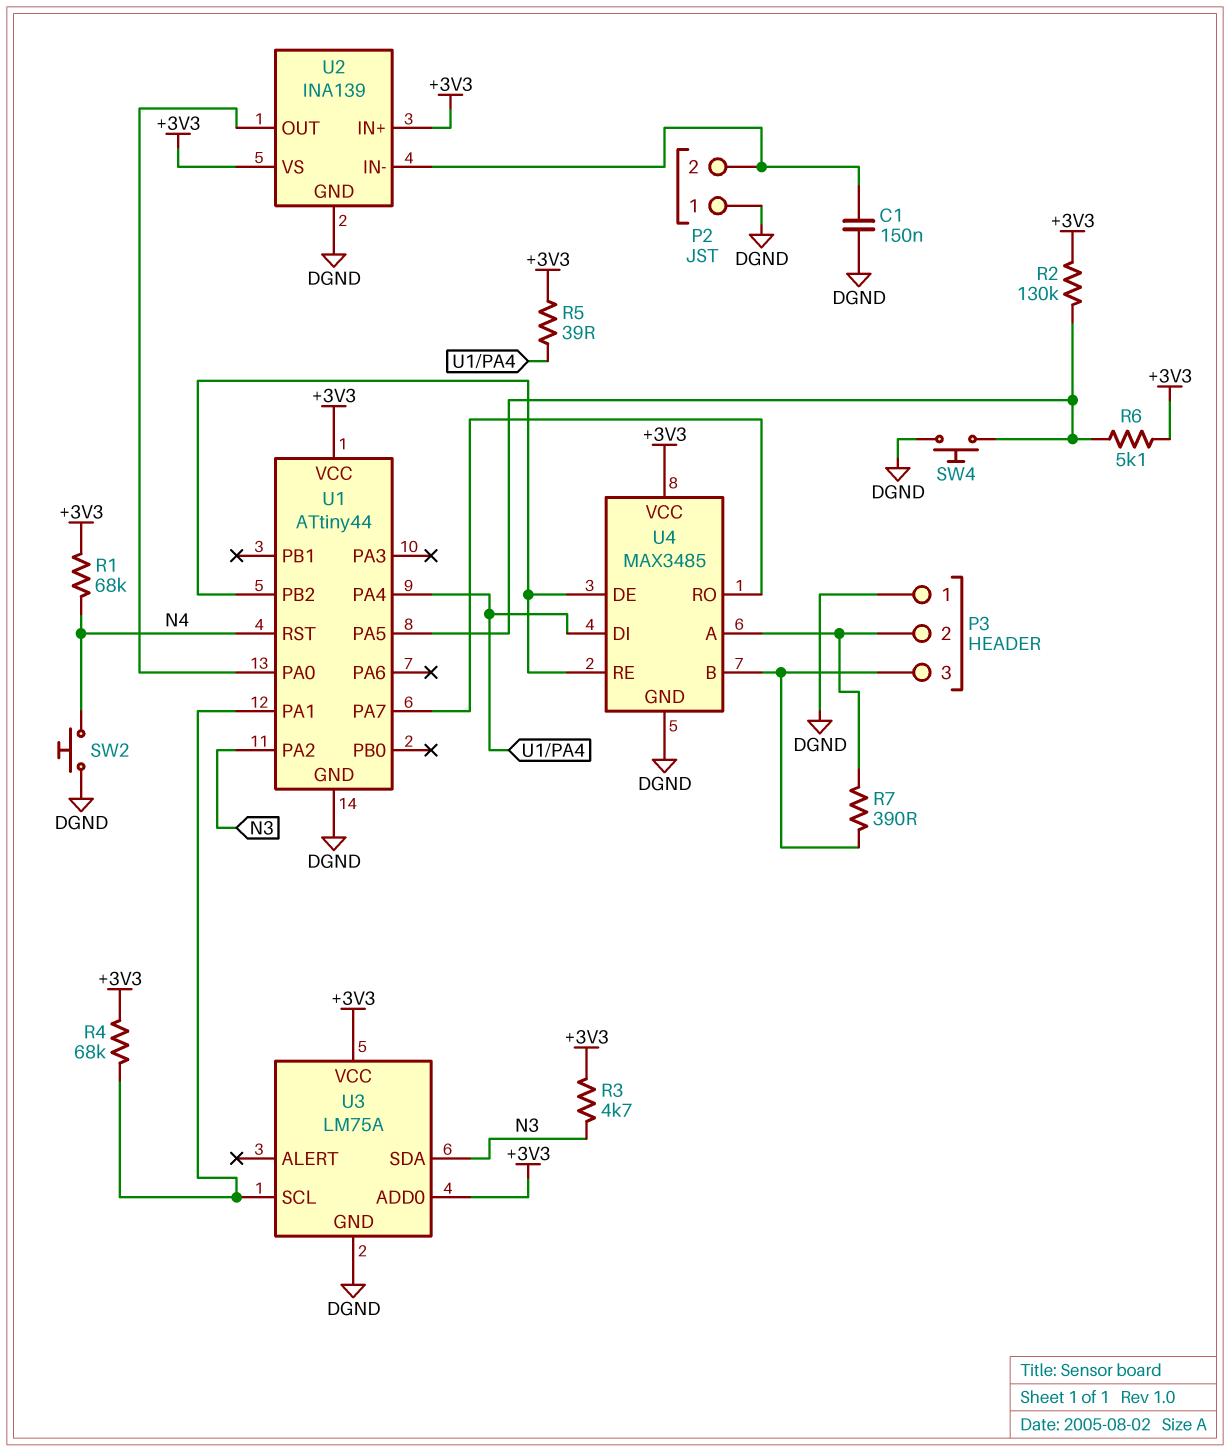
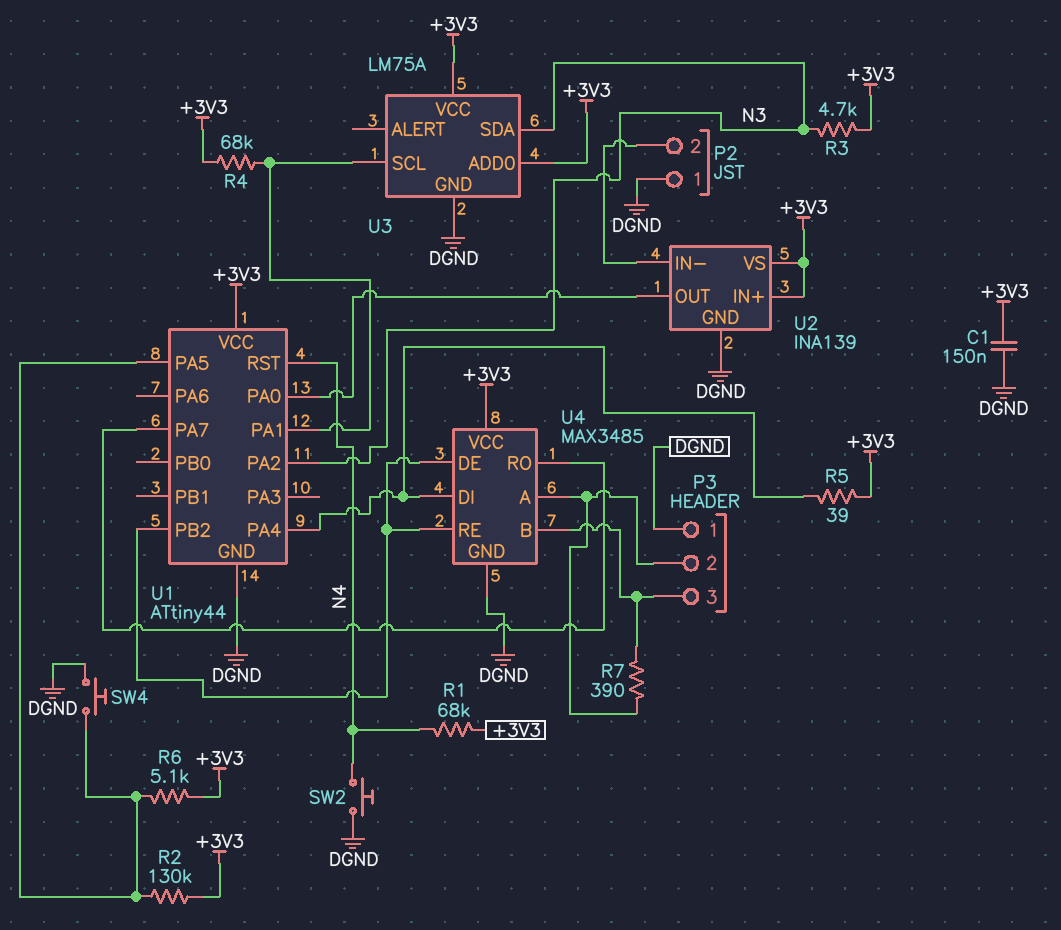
C1: 150nF (DGND, P2/2) -> 150nF (+3V3, DGND)

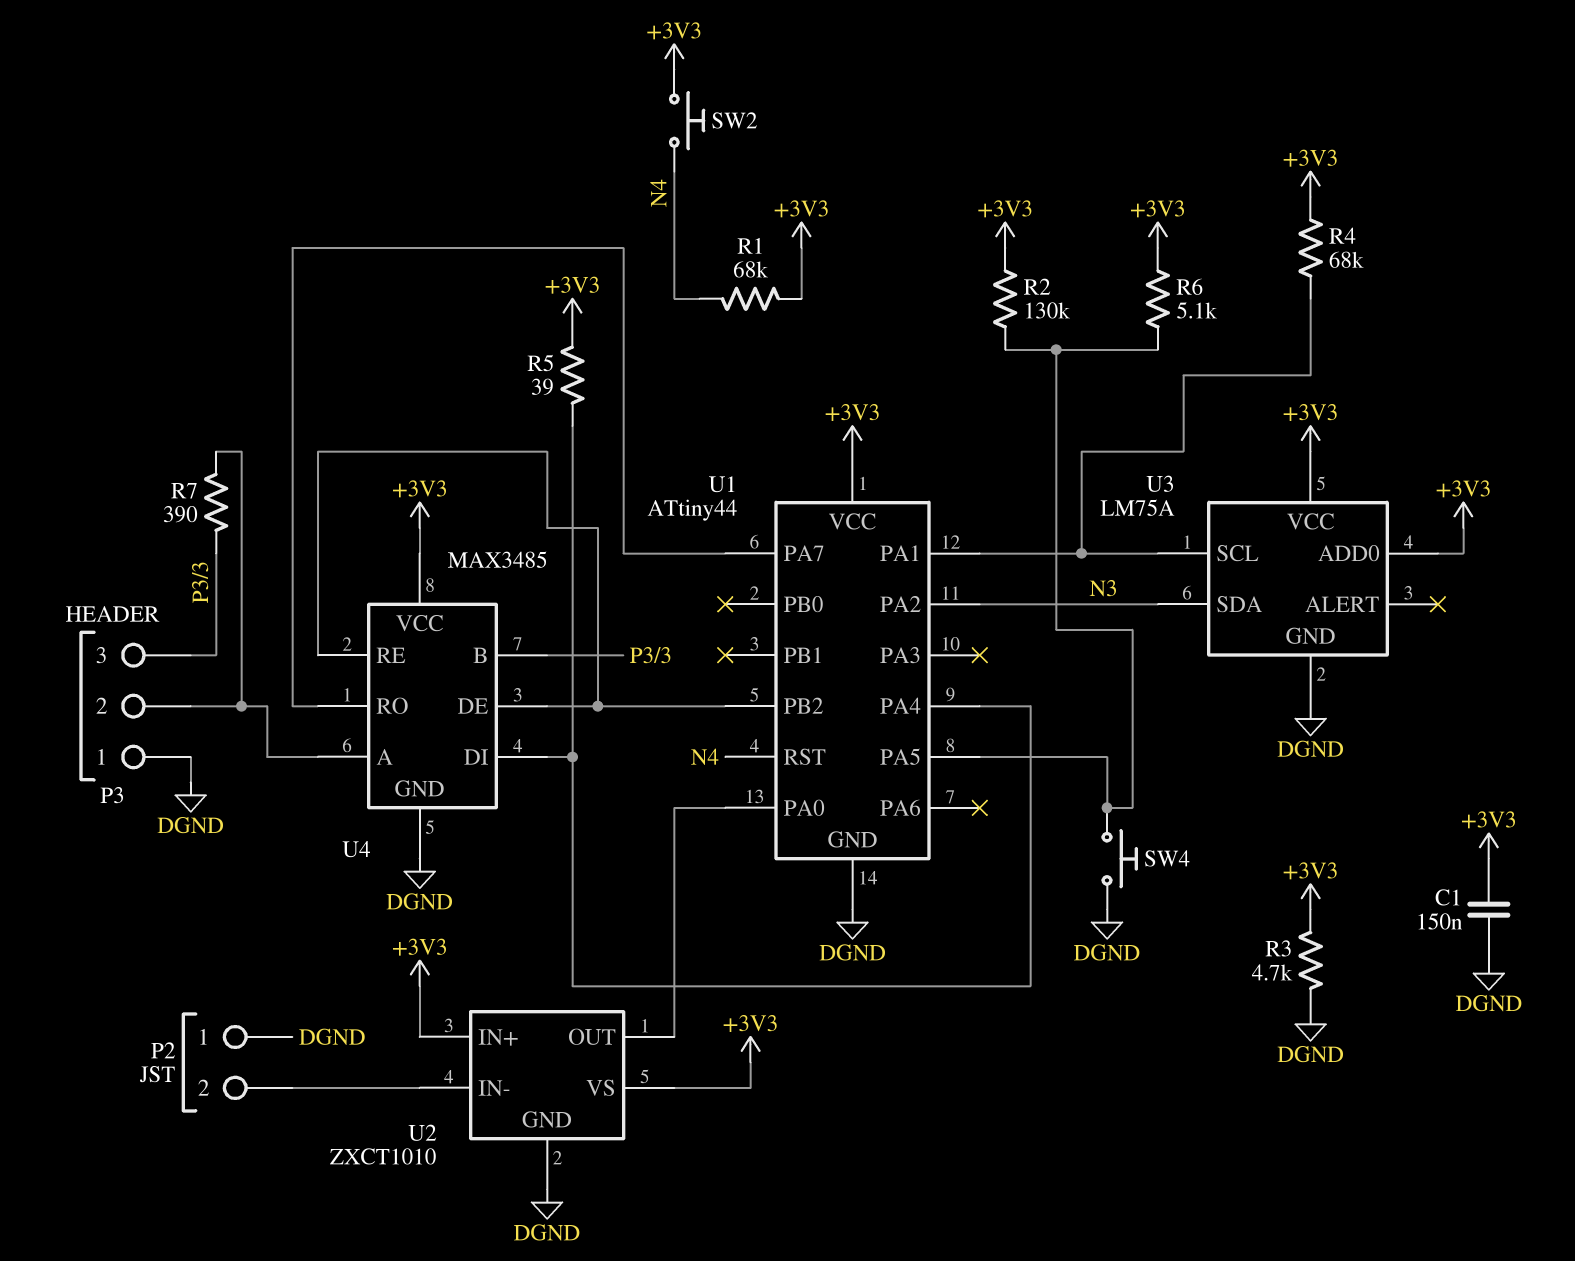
R3: 4.7k (+3V3, N3) -> 4.7k (+3V3, DGND)
SW2: button (DGND, N4) -> button (+3V3, N4)
U2: INA139 -> ZXCT1010

